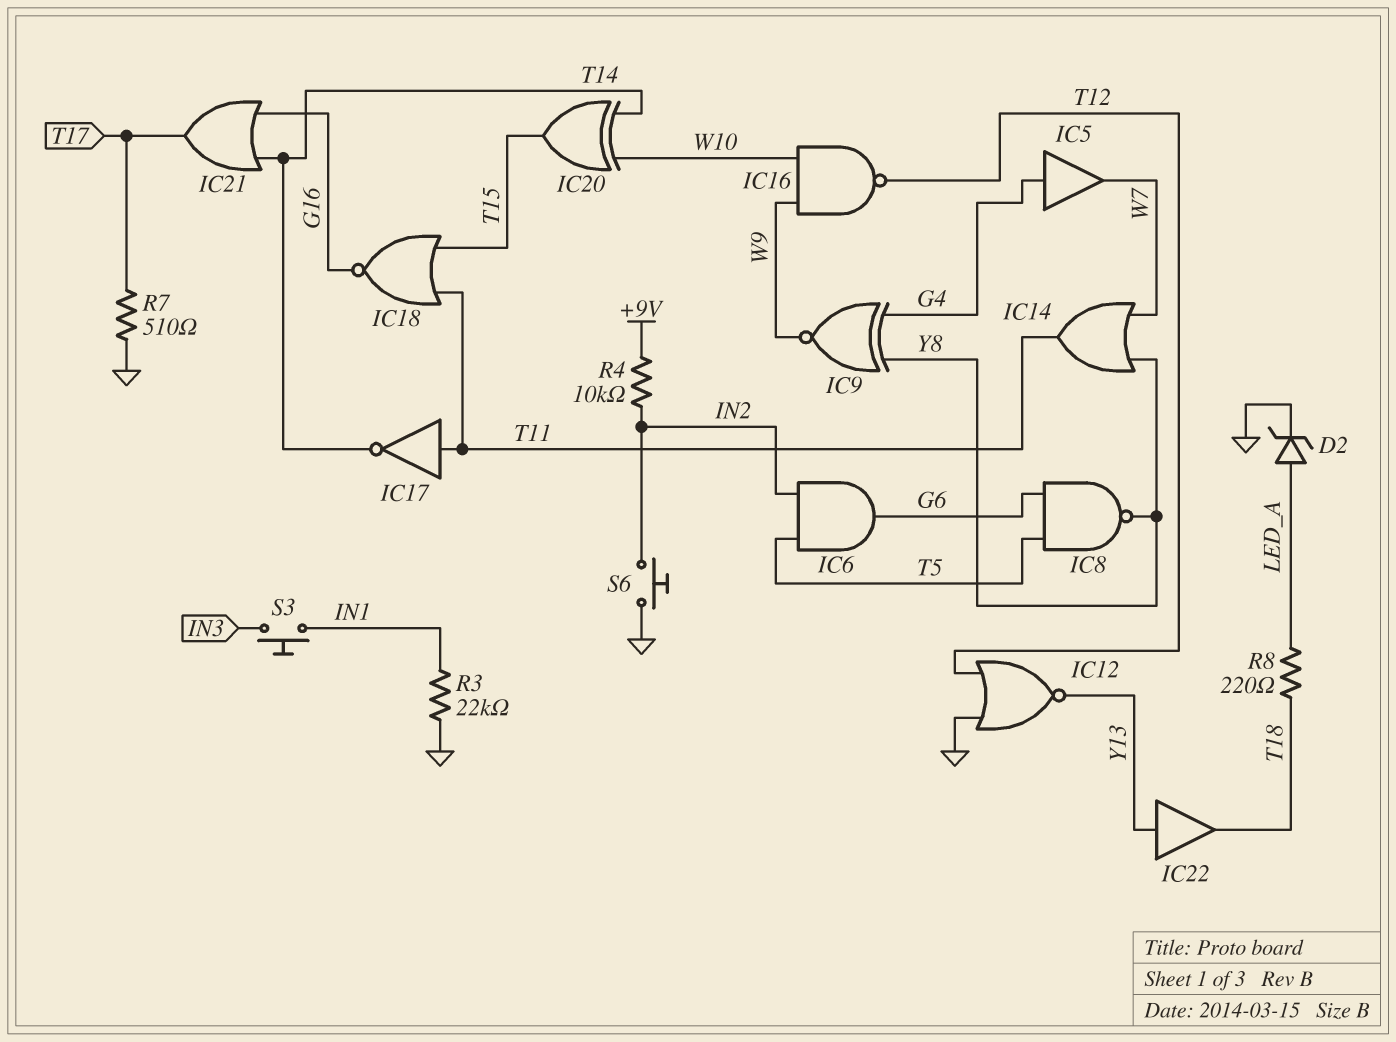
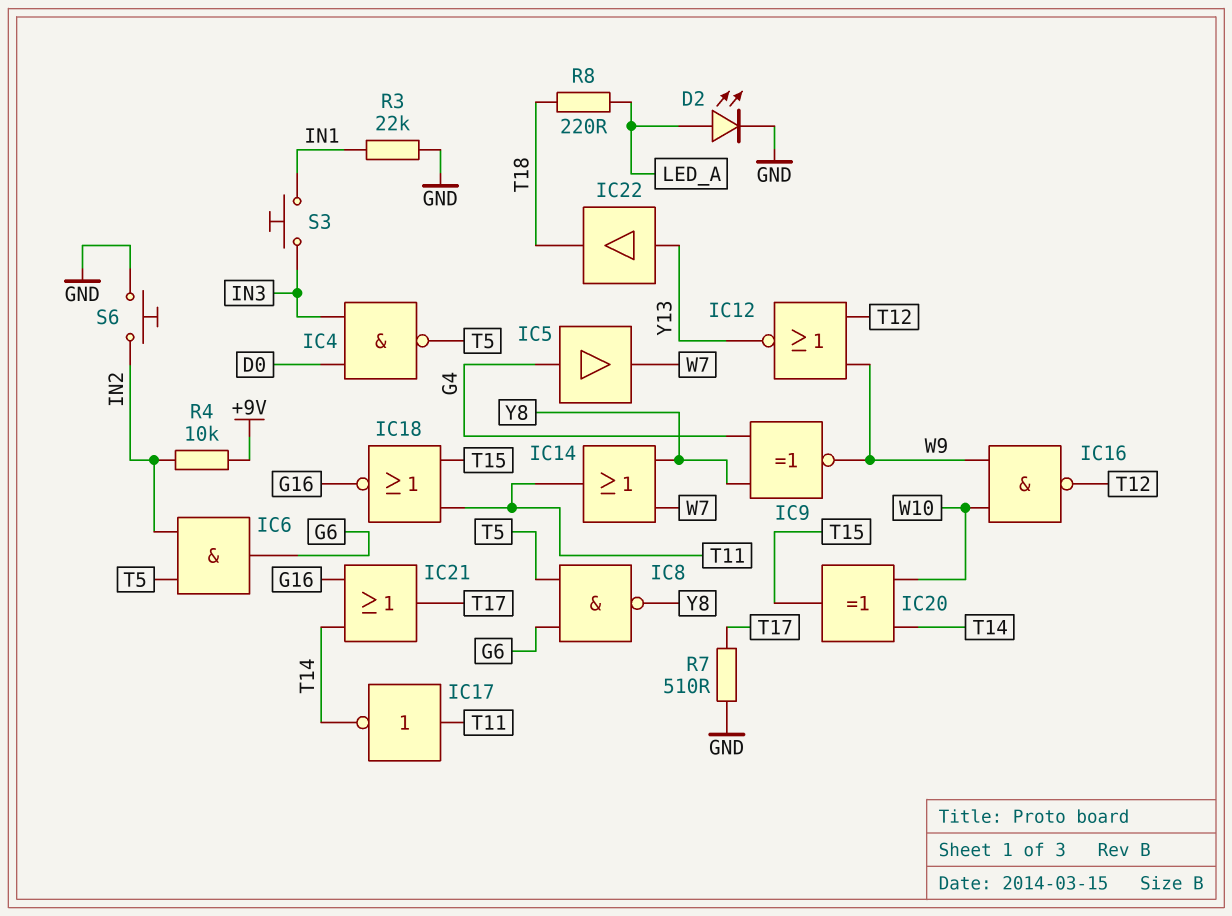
D2: zener (A LED_A, K GND) -> LED (A LED_A, K GND)
IC4: none -> NAND (in D0, in IN3, out T5)
IC12: NOR (in GND, in T12, out Y13) -> NOR (in T12, in W9, out Y13)

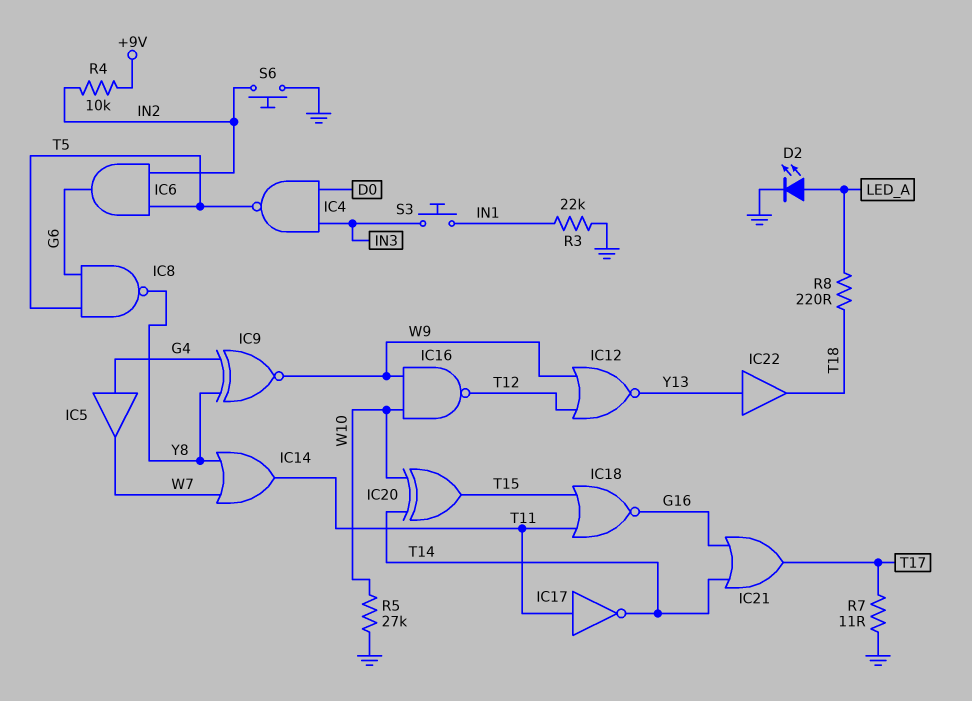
R5: none -> 27k (GND, W10)
R7: 510 (GND, T17) -> 11 (GND, T17)

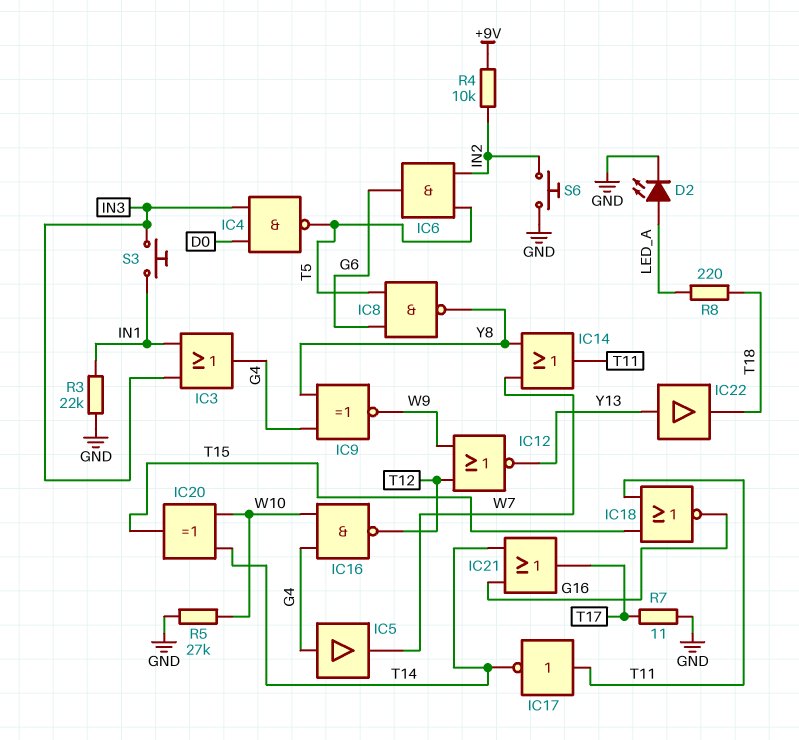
IC3: none -> OR (in IN1, in IN3, out G4)
IC16: NAND (in W9, in W10, out T12) -> NAND (in G4, in W10, out T12)

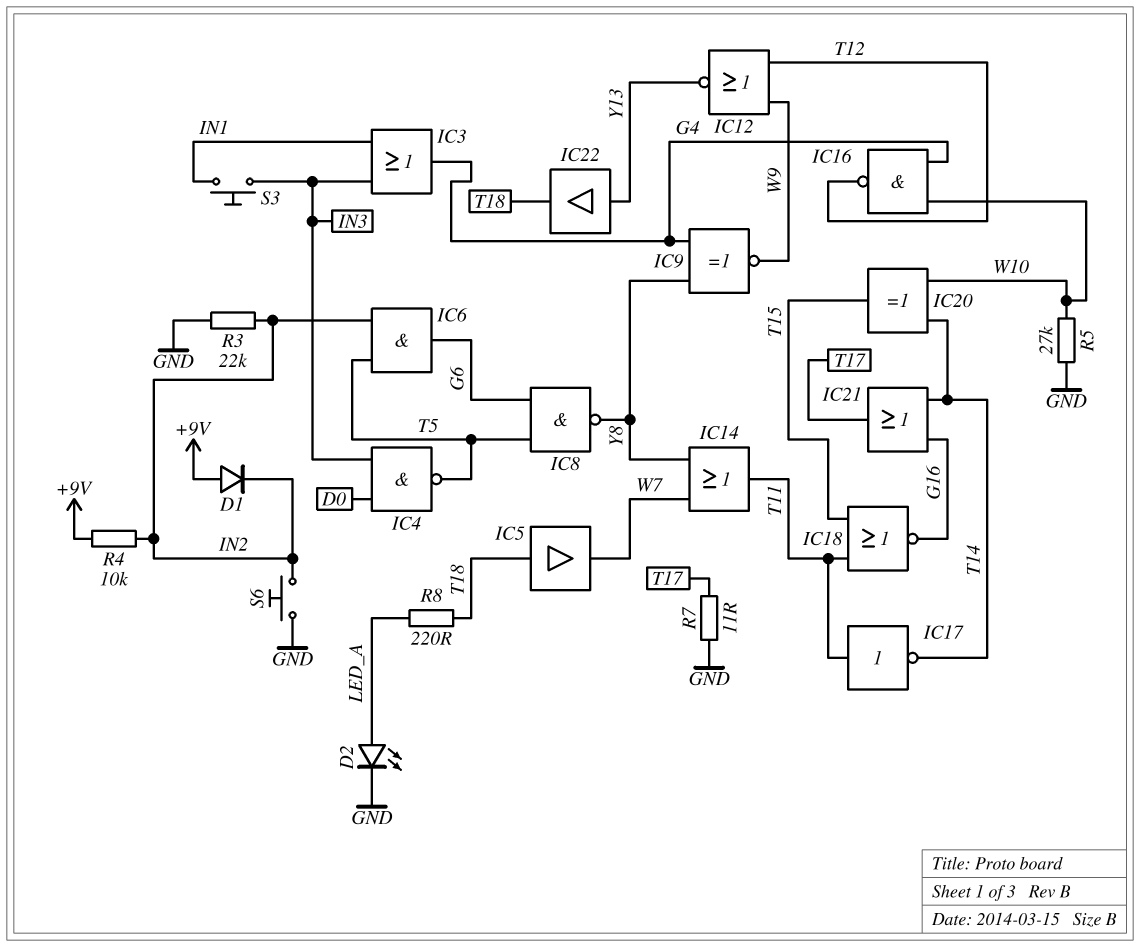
D1: none -> diode (A +9V, K IN2)
IC5: buffer (in G4, out W7) -> buffer (in T18, out W7)
R3: 22k (GND, IN1) -> 22k (GND, IN2)

